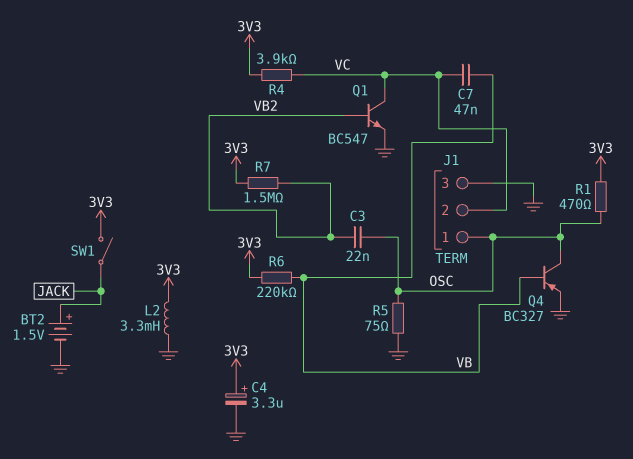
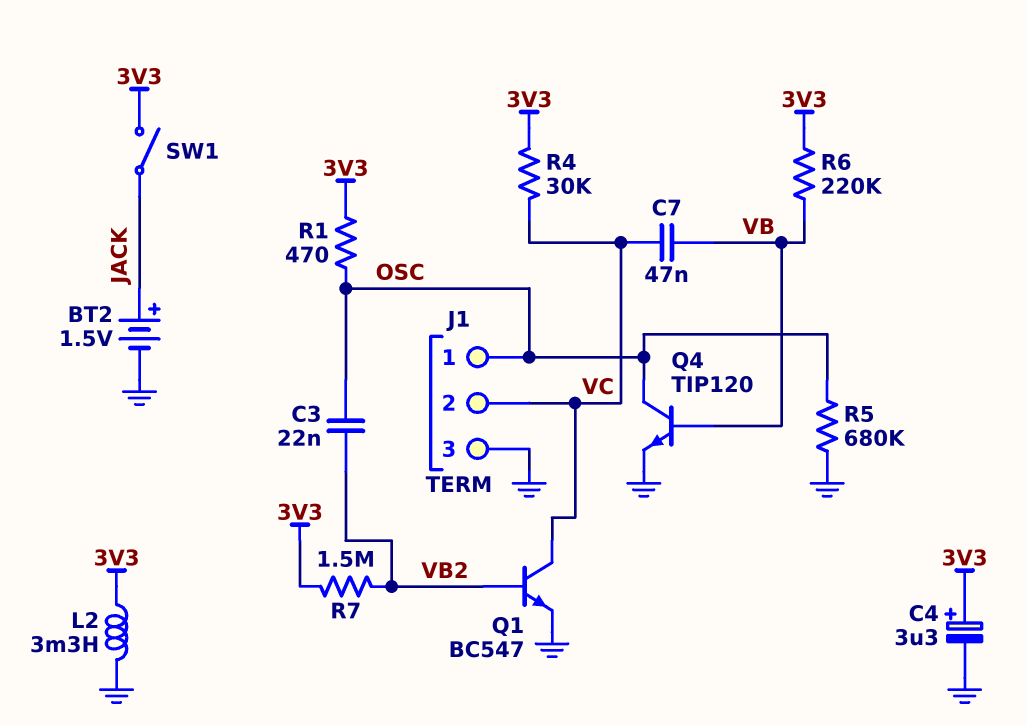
Q4: PNP BC327 (B VB, C OSC, E GND) -> NPN TIP120 (B VB, C OSC, E GND)
R4: 3.9k (3V3, VC) -> 30k (3V3, VC)
R5: 75 (GND, OSC) -> 680k (GND, OSC)

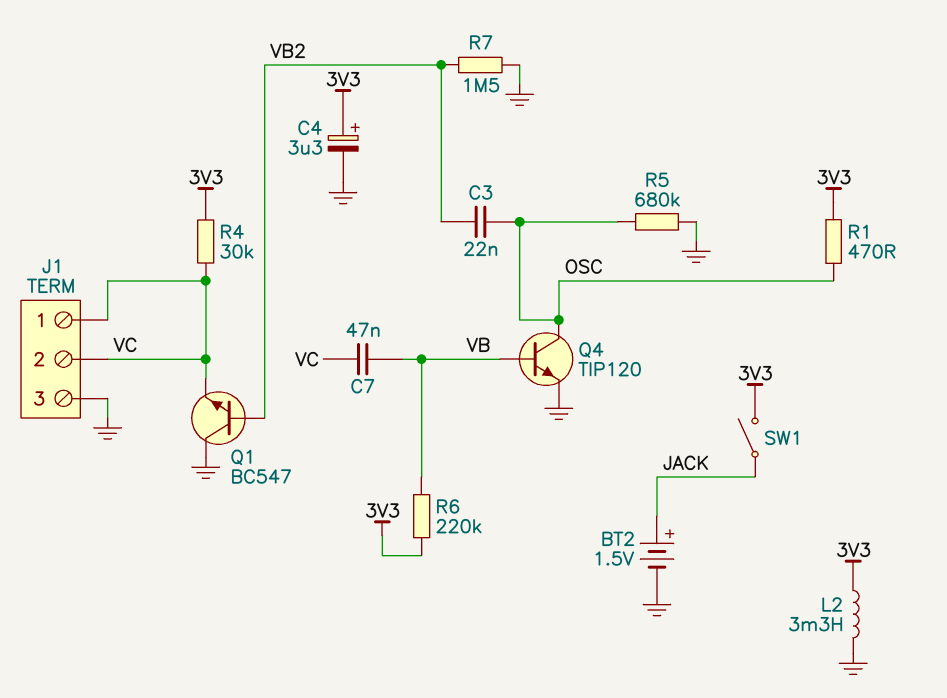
J1 pin 1: OSC -> VC
Q1: NPN BC547 (B VB2, C VC, E GND) -> NPN BC547 (B VB2, C GND, E VC)
R7: 1.5M (3V3, VB2) -> 1.5M (GND, VB2)

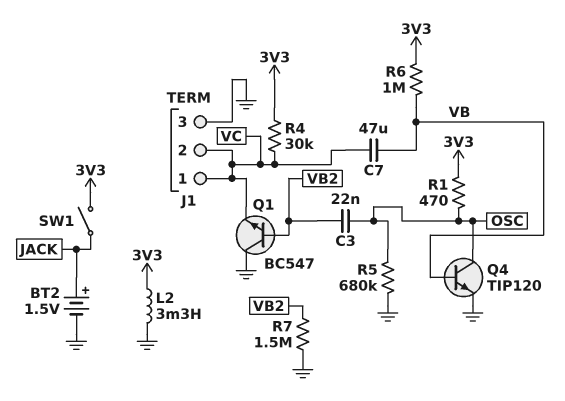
C4: 3.3uF (plus 3V3, minus GND) -> none
C7: 47nF (VB, VC) -> 47uF (VB, VC)
R6: 220k (3V3, VB) -> 1M (3V3, VB)

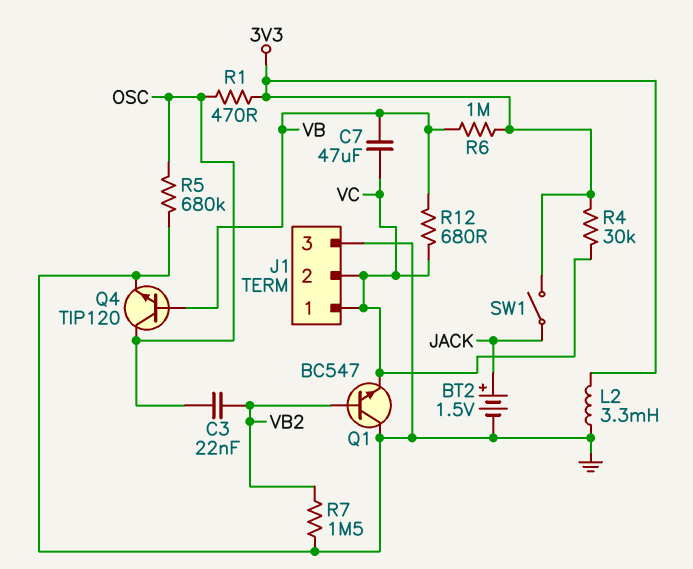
R12: none -> 680 (VB, VC)

